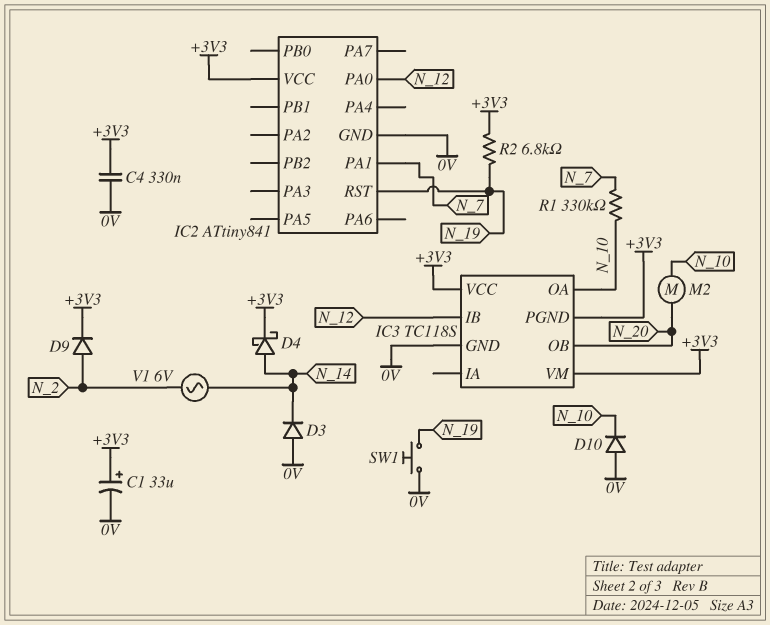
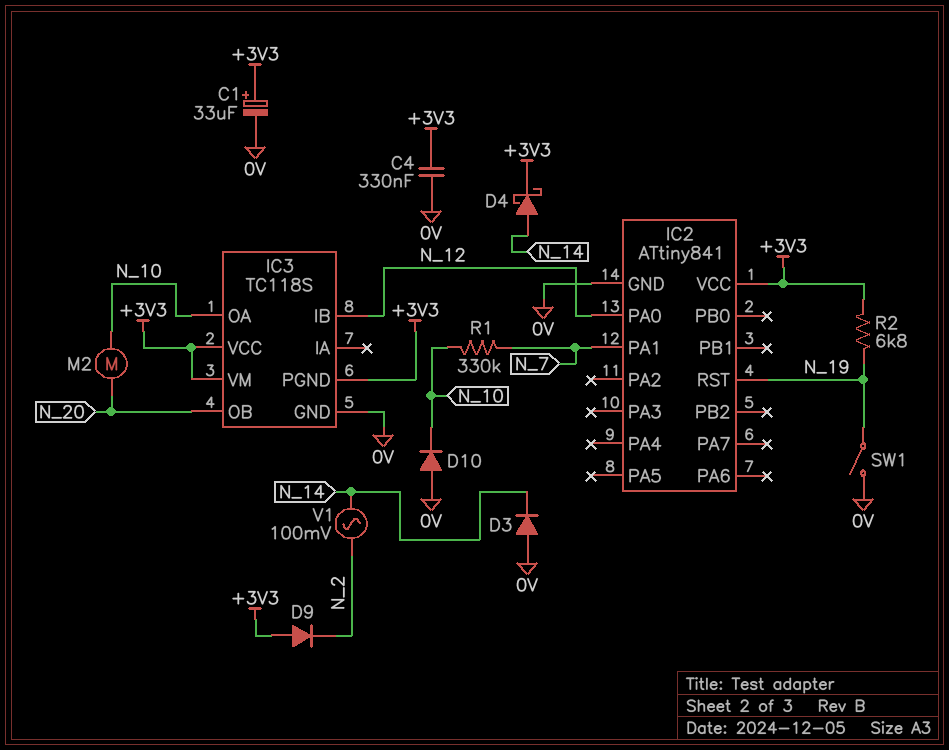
D9: diode (A N_2, K +3V3) -> diode (A +3V3, K N_2)
SW1: button (0V, N_19) -> switch (0V, N_19)
V1: AC 6V (N_2, N_14) -> AC 100mV (N_2, N_14)

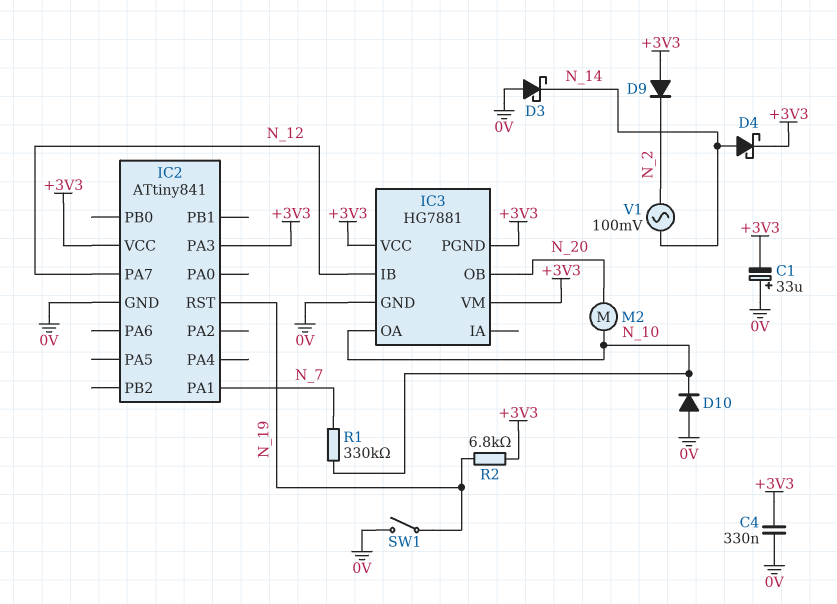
C1: 33uF (plus +3V3, minus 0V) -> 33uF (plus 0V, minus +3V3)
D3: diode (A 0V, K N_14) -> schottky (A 0V, K N_14)
IC2 pin PA0: N_12 -> none
IC2 pin PA3: none -> +3V3
IC2 pin PA7: none -> N_12
IC3: TC118S -> HG7881

